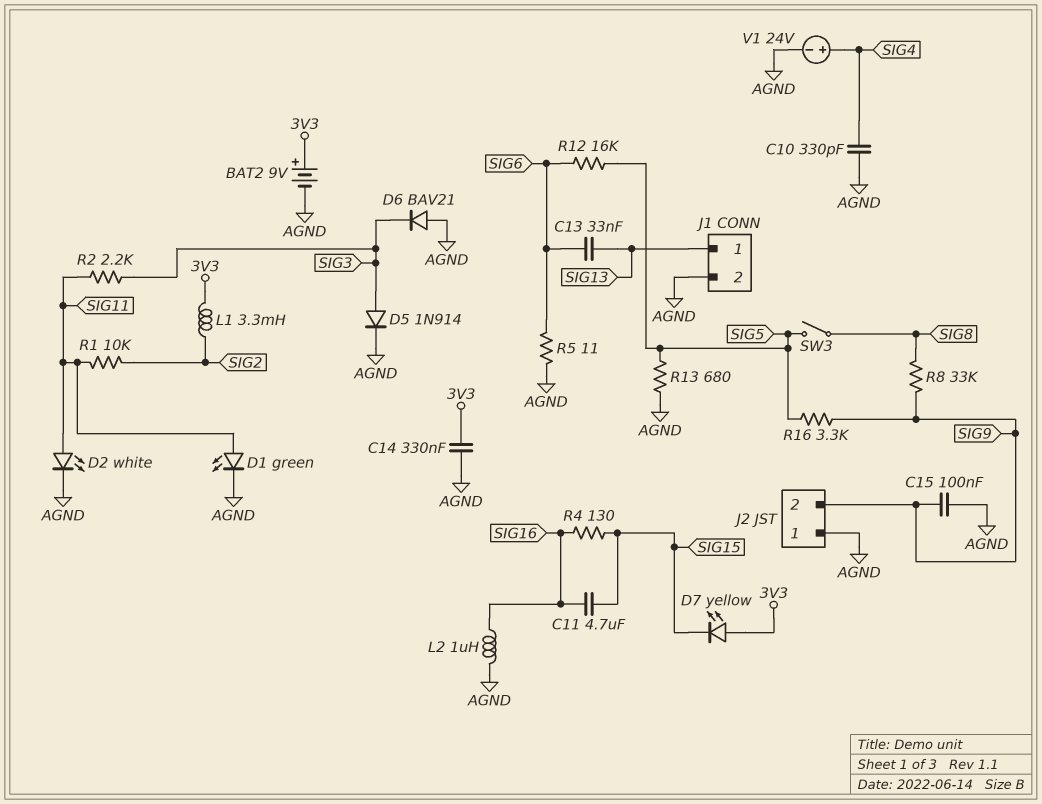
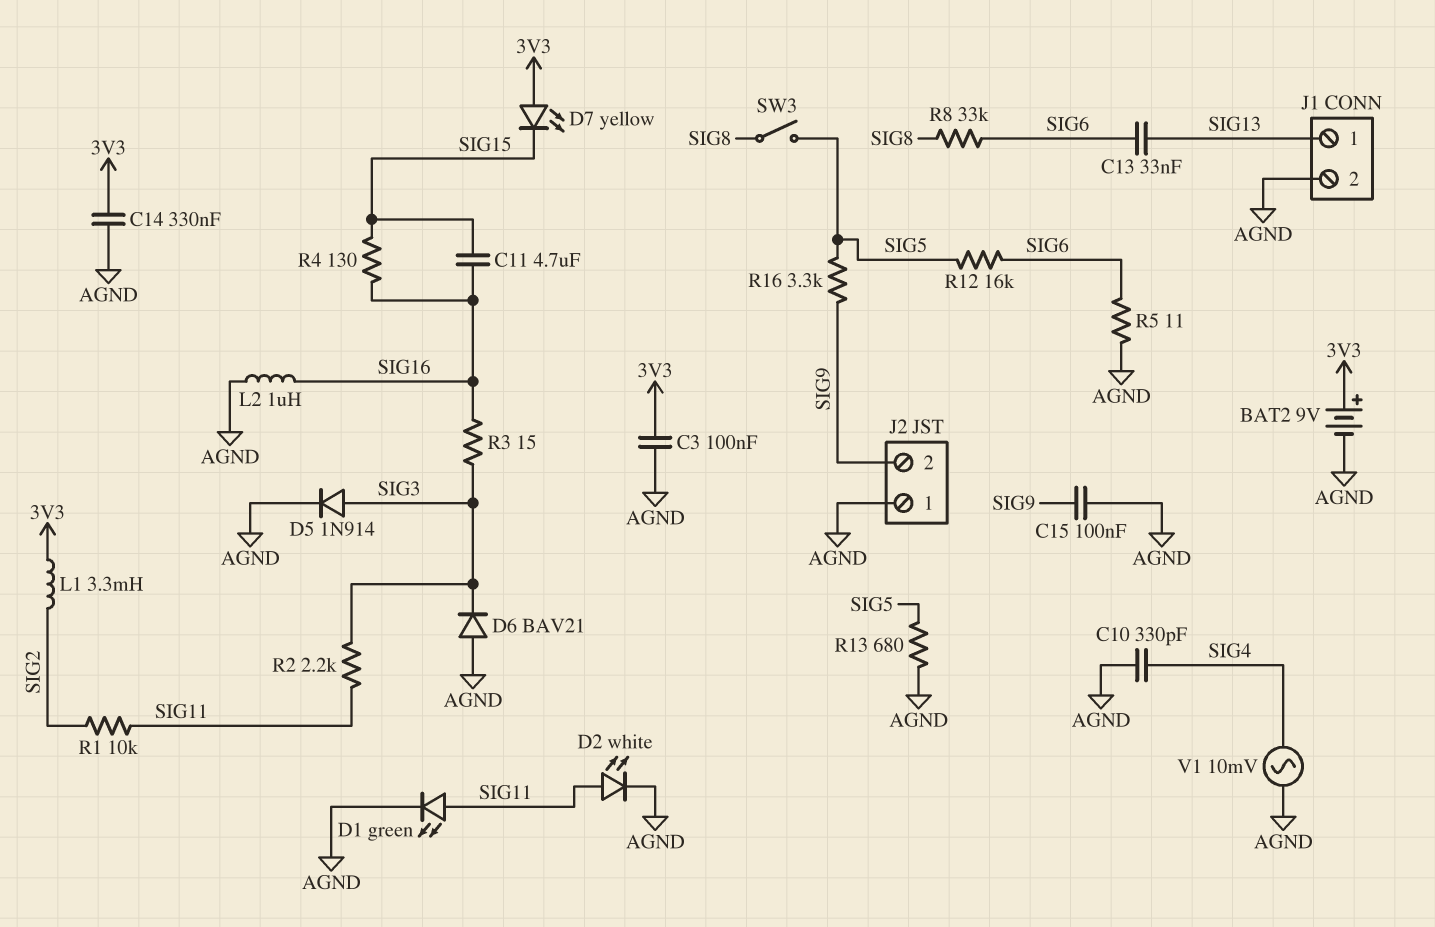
C3: none -> 100nF (3V3, AGND)
R3: none -> 15 (SIG3, SIG16)
R8: 33k (SIG8, SIG9) -> 33k (SIG6, SIG8)
V1: 24V (plus SIG4, minus AGND) -> AC 10mV (AGND, SIG4)

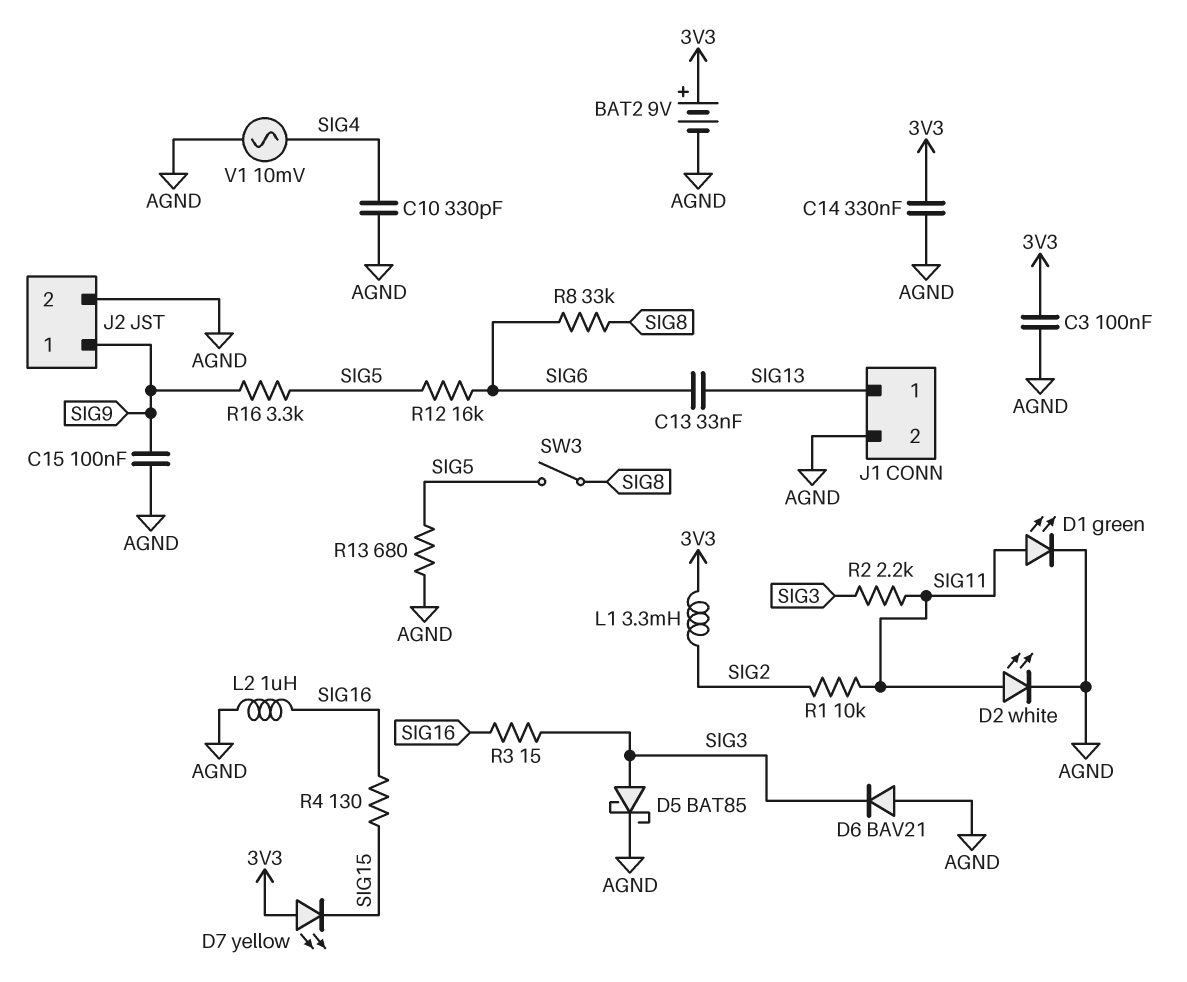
C11: 4.7uF (SIG15, SIG16) -> none
D5: diode 1N914 (A SIG3, K AGND) -> schottky BAT85 (A SIG3, K AGND)
J2 pin 1: AGND -> SIG9
J2 pin 2: SIG9 -> AGND
R5: 11 (AGND, SIG6) -> none

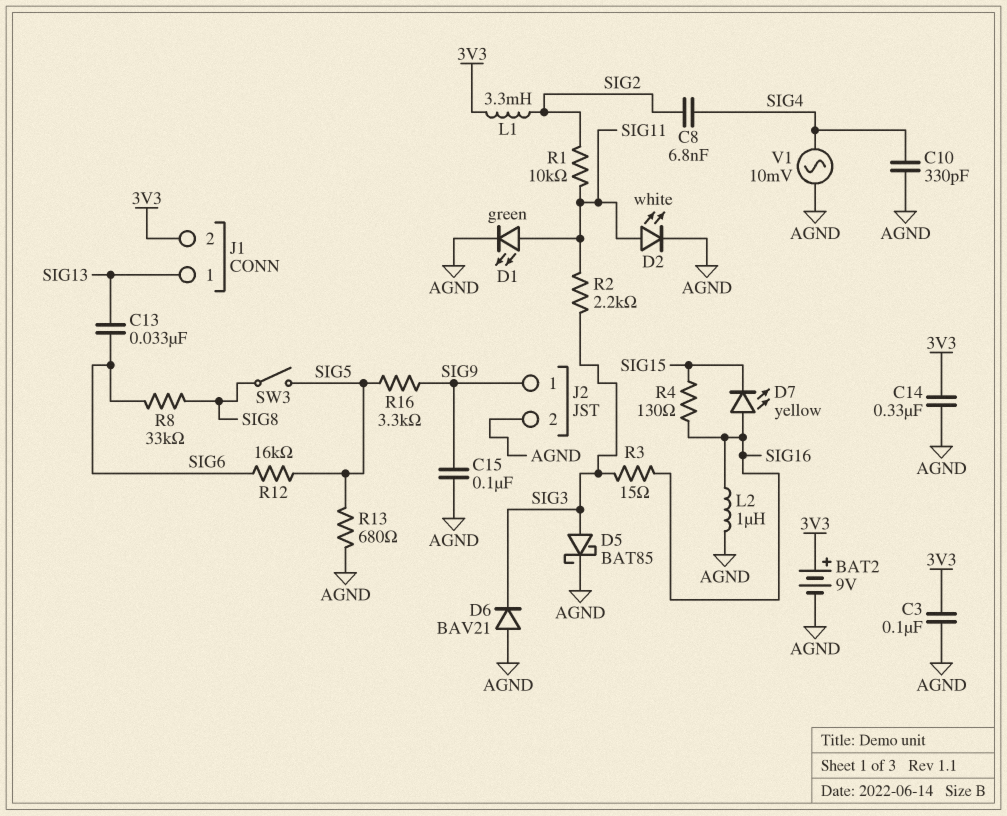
C8: none -> 6.8nF (SIG2, SIG4)
D7: LED yellow (A 3V3, K SIG15) -> LED yellow (A SIG16, K SIG15)
J1 pin 2: AGND -> 3V3

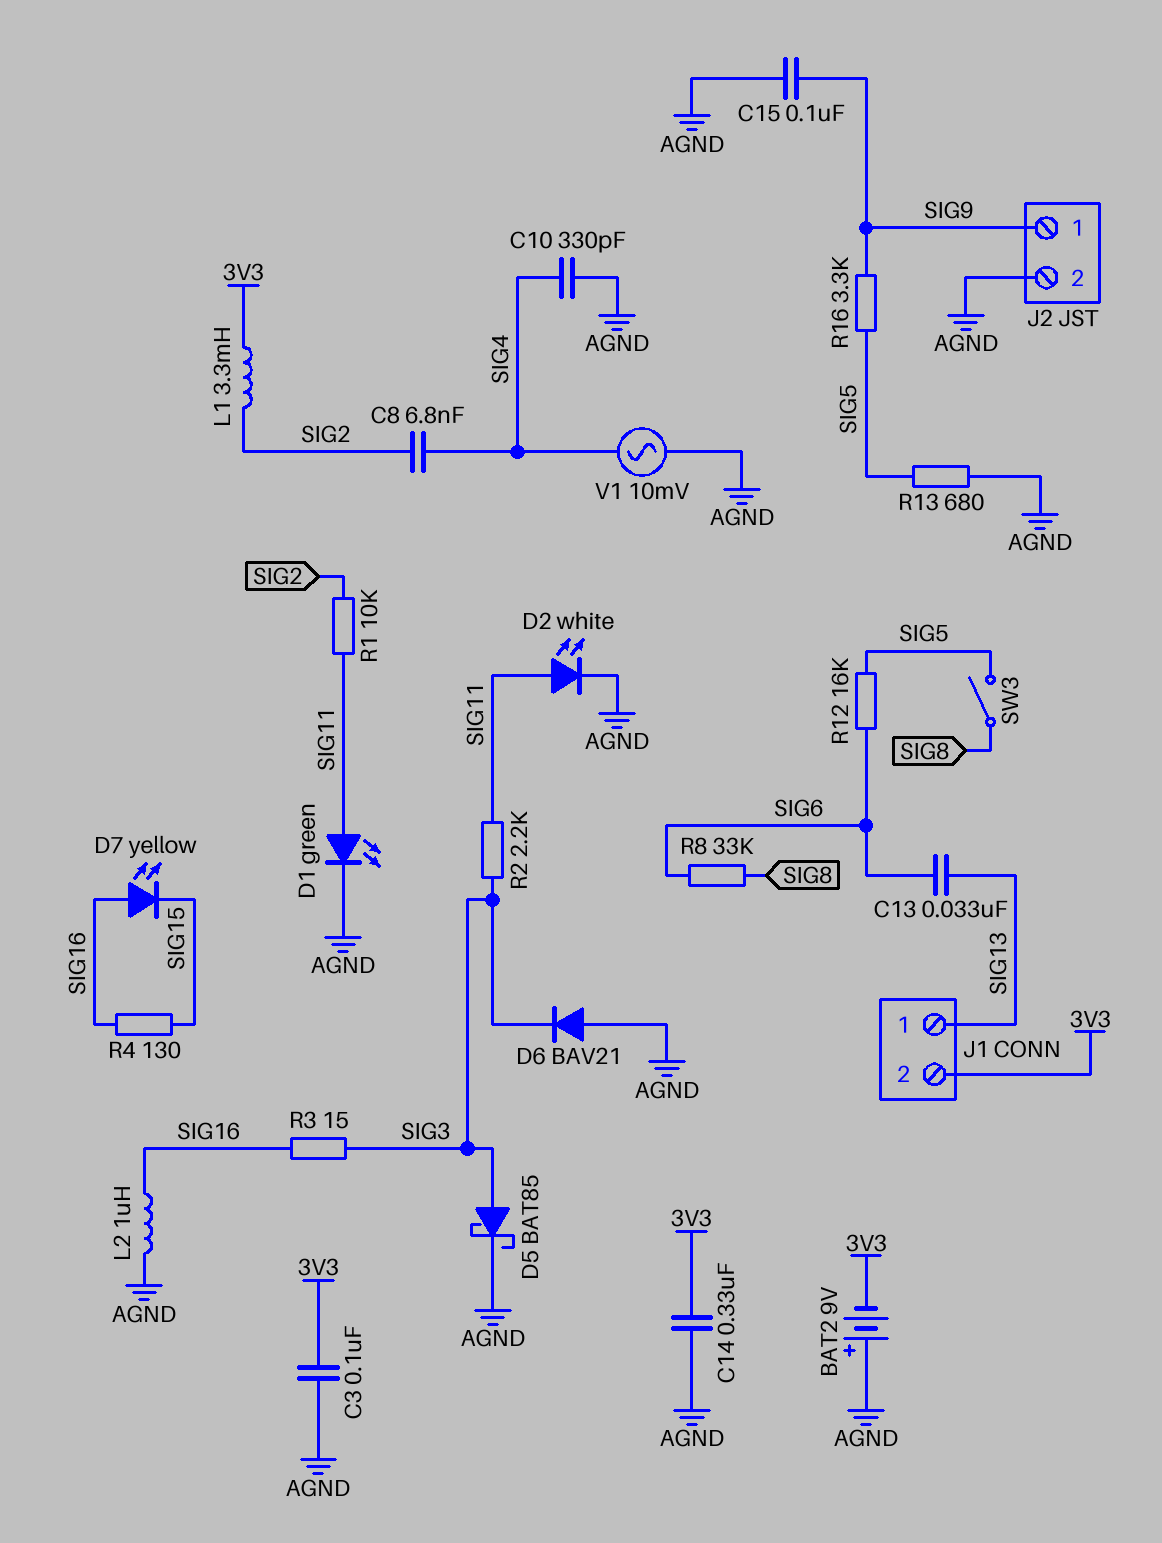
BAT2: 9V (plus 3V3, minus AGND) -> 9V (plus AGND, minus 3V3)

